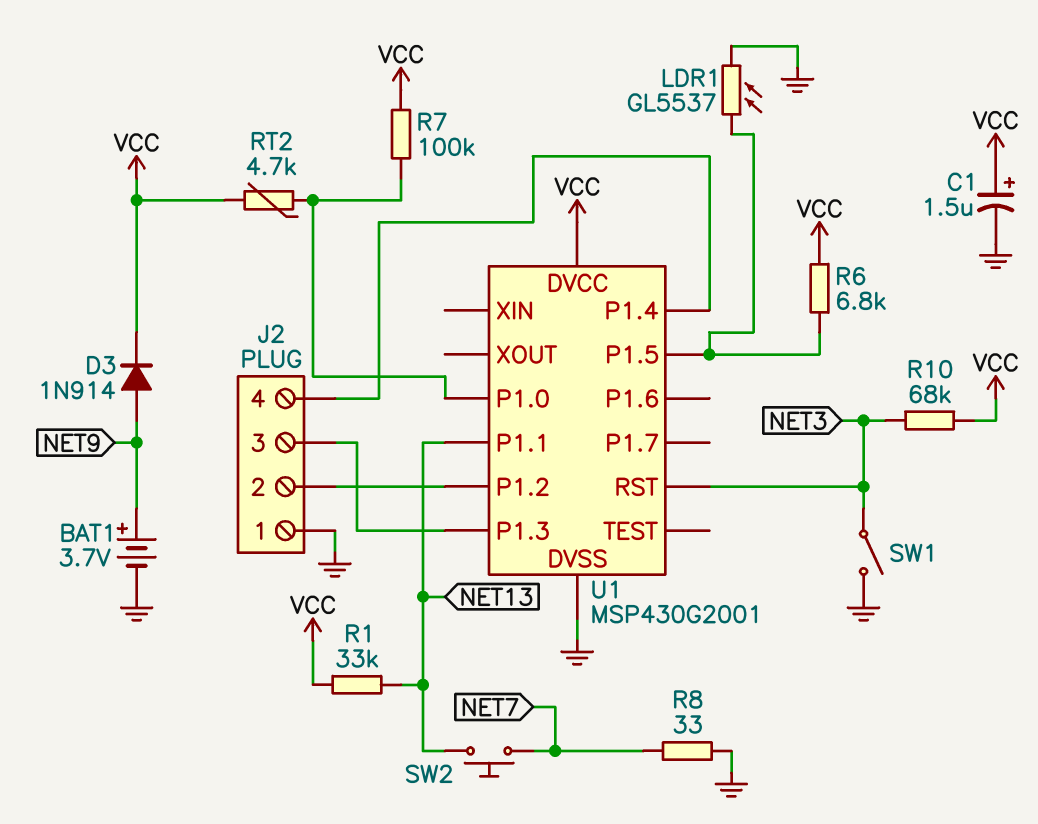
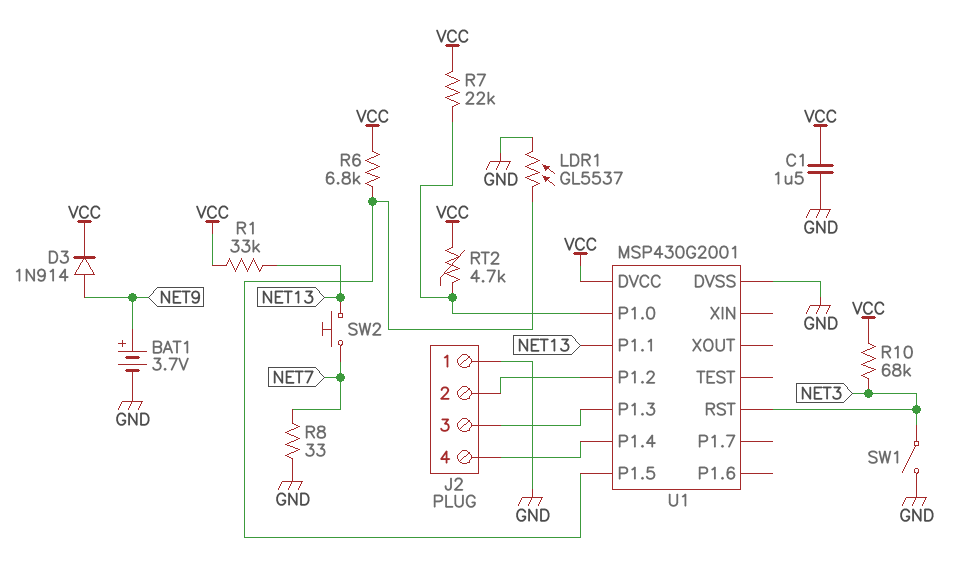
C1: 1.5uF (plus VCC, minus GND) -> 1.5uF (GND, VCC)
R7: 100k (U1/P1.0, VCC) -> 22k (U1/P1.0, VCC)

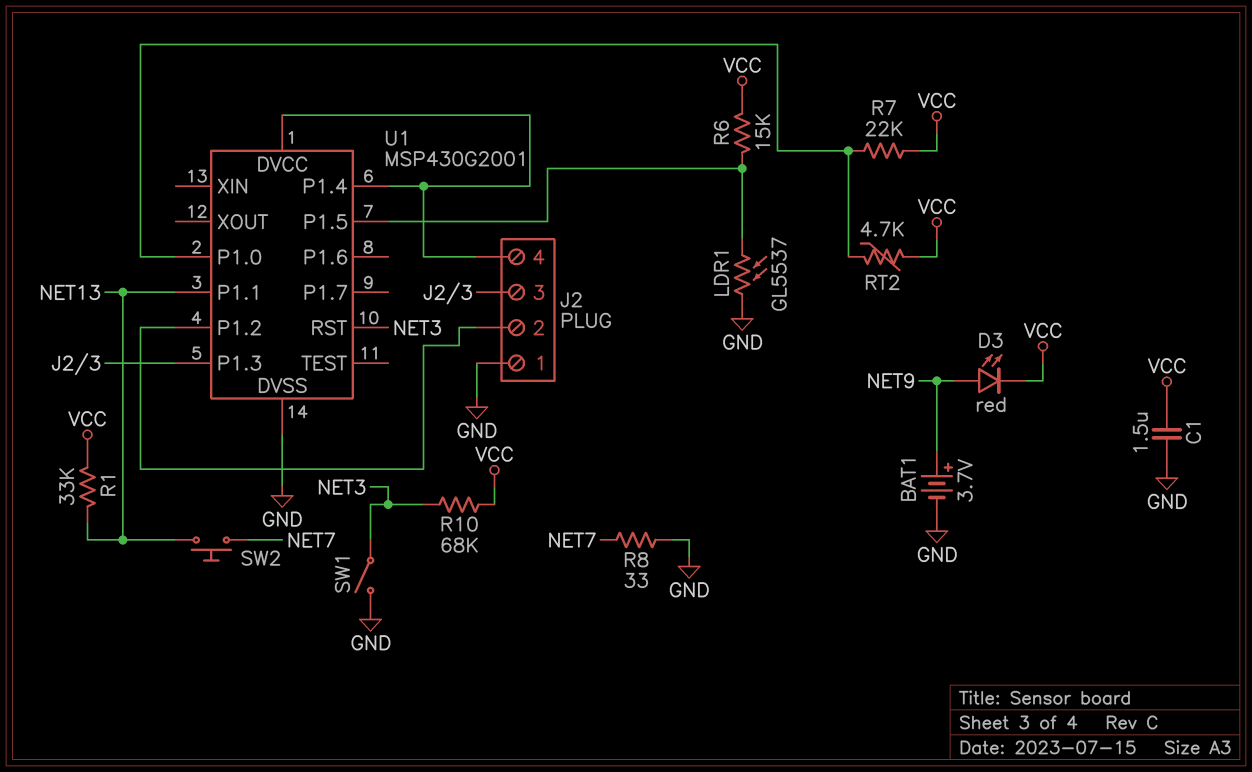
D3: diode 1N914 (A NET9, K VCC) -> LED red (A NET9, K VCC)
R6: 6.8k (U1/P1.5, VCC) -> 15k (U1/P1.5, VCC)
U1 pin DVCC: VCC -> J2/4

